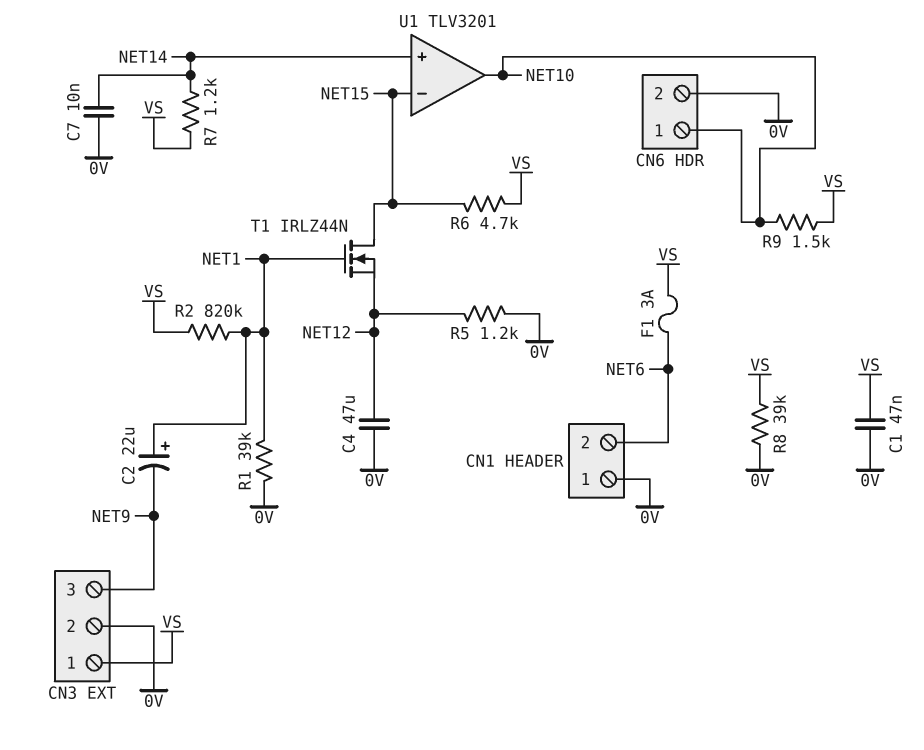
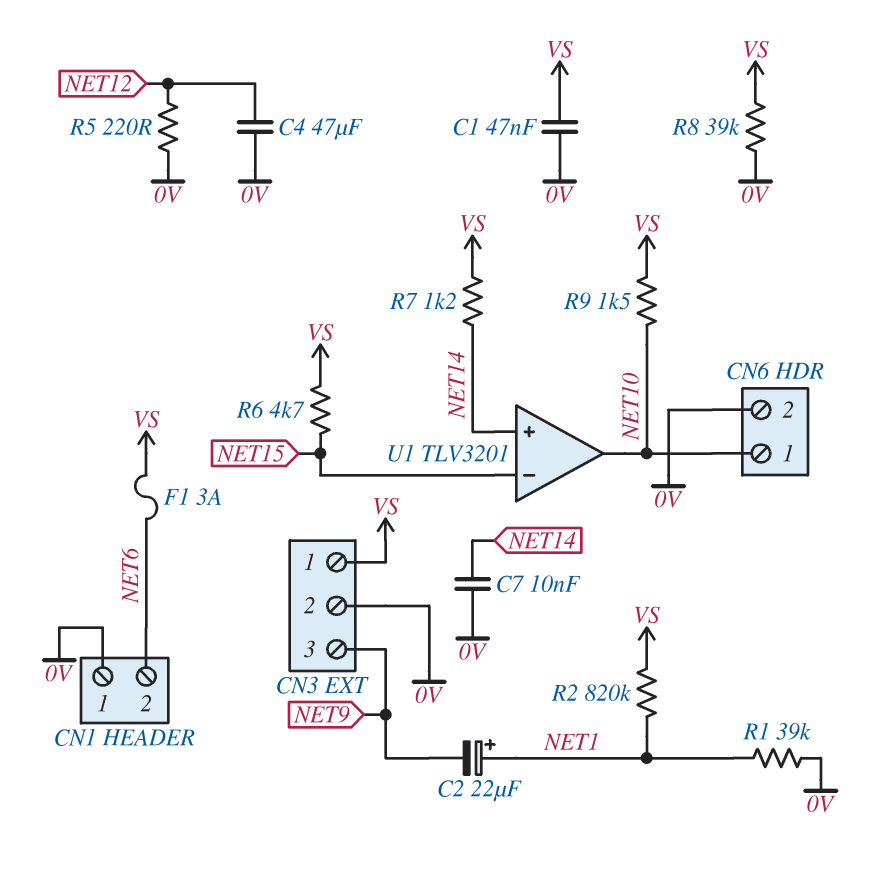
R5: 1.2k (0V, NET12) -> 220 (0V, NET12)
T1: NMOS IRLZ44N (G NET1, D NET15, S NET12) -> none

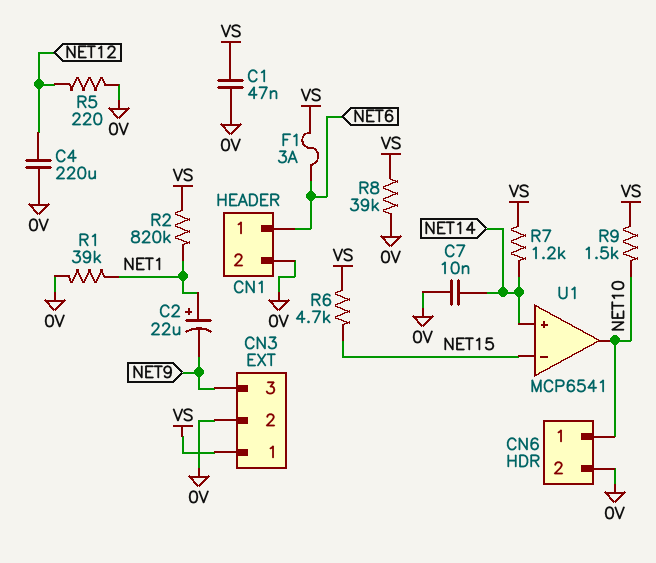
C4: 47uF (0V, NET12) -> 220uF (0V, NET12)
CN1 pin 1: 0V -> NET6
CN1 pin 2: NET6 -> 0V
U1: TLV3201 -> MCP6541

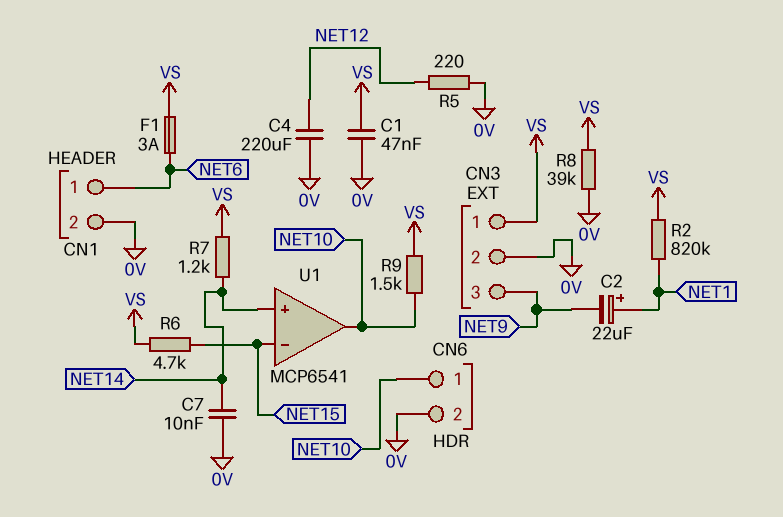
R1: 39k (0V, NET1) -> none

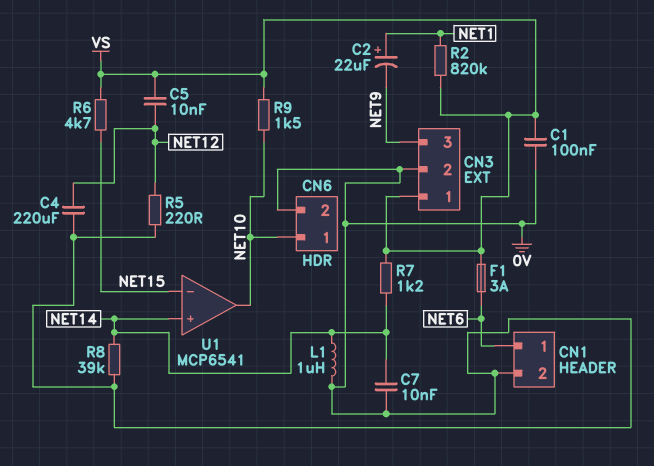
C1: 47nF (0V, VS) -> 100nF (0V, VS)
C5: none -> 10nF (NET12, VS)
L1: none -> 1uH (0V, NET14)
R8: 39k (0V, VS) -> 39k (0V, NET14)

